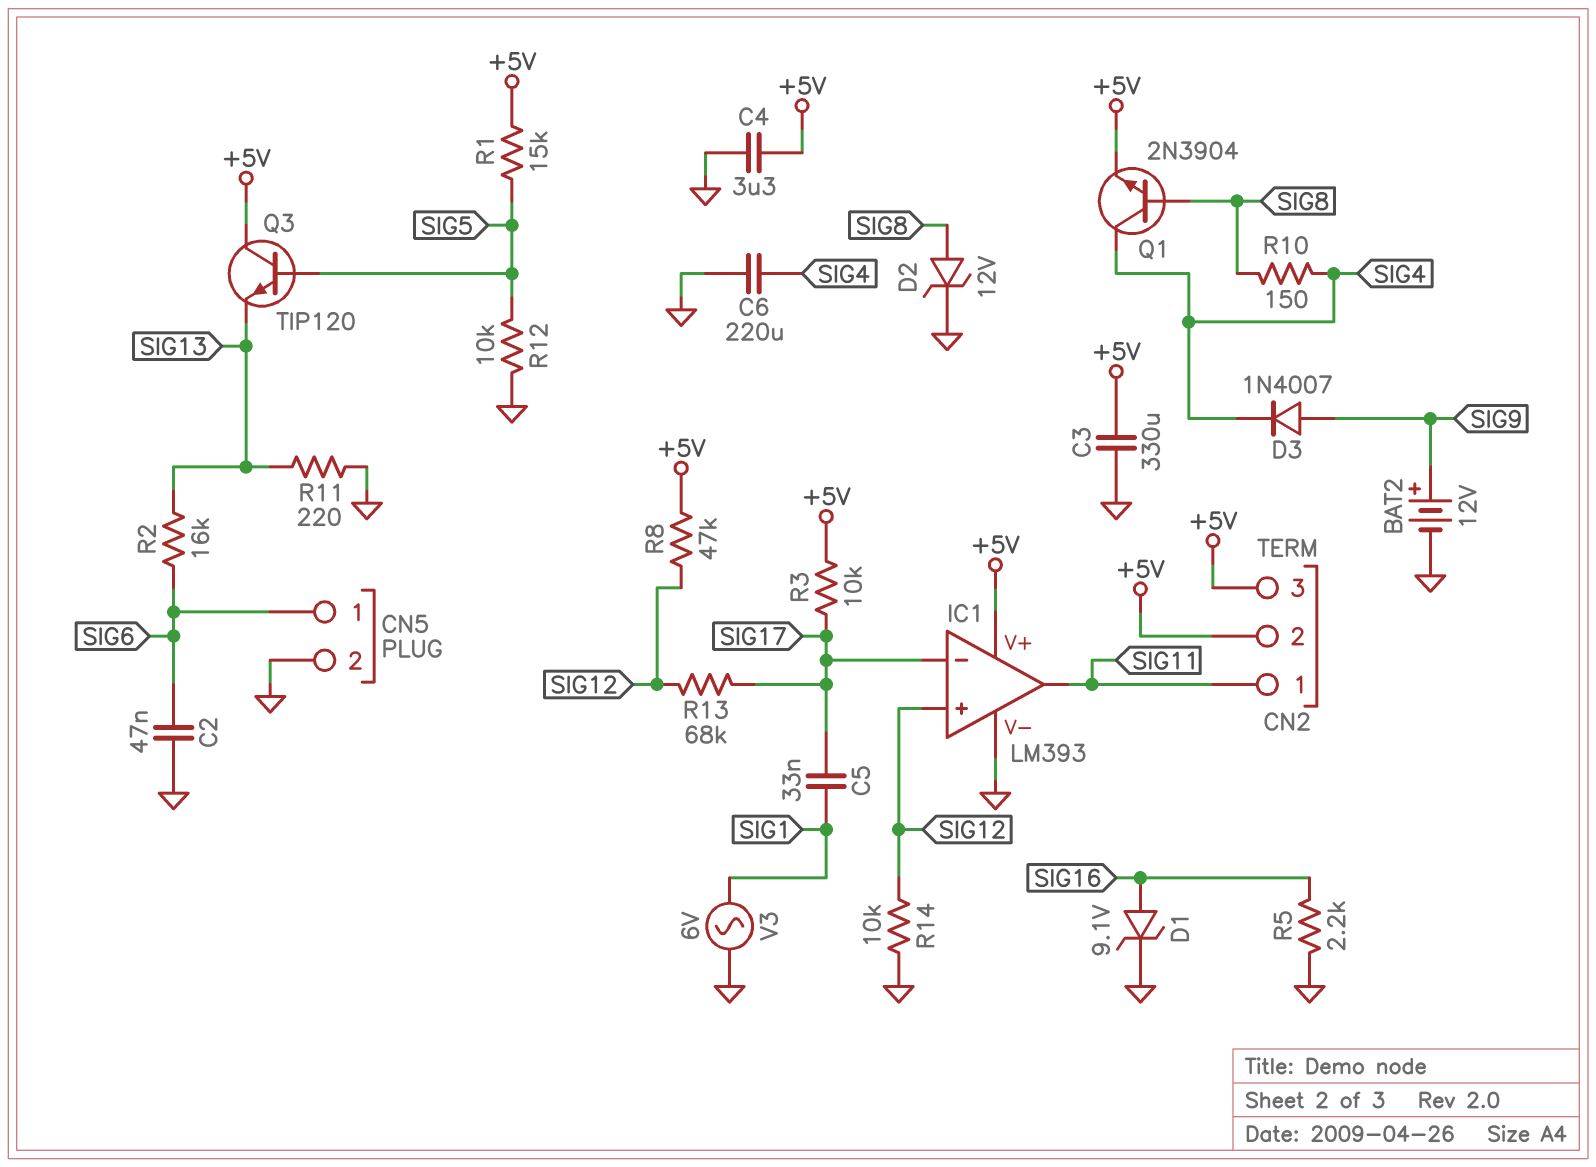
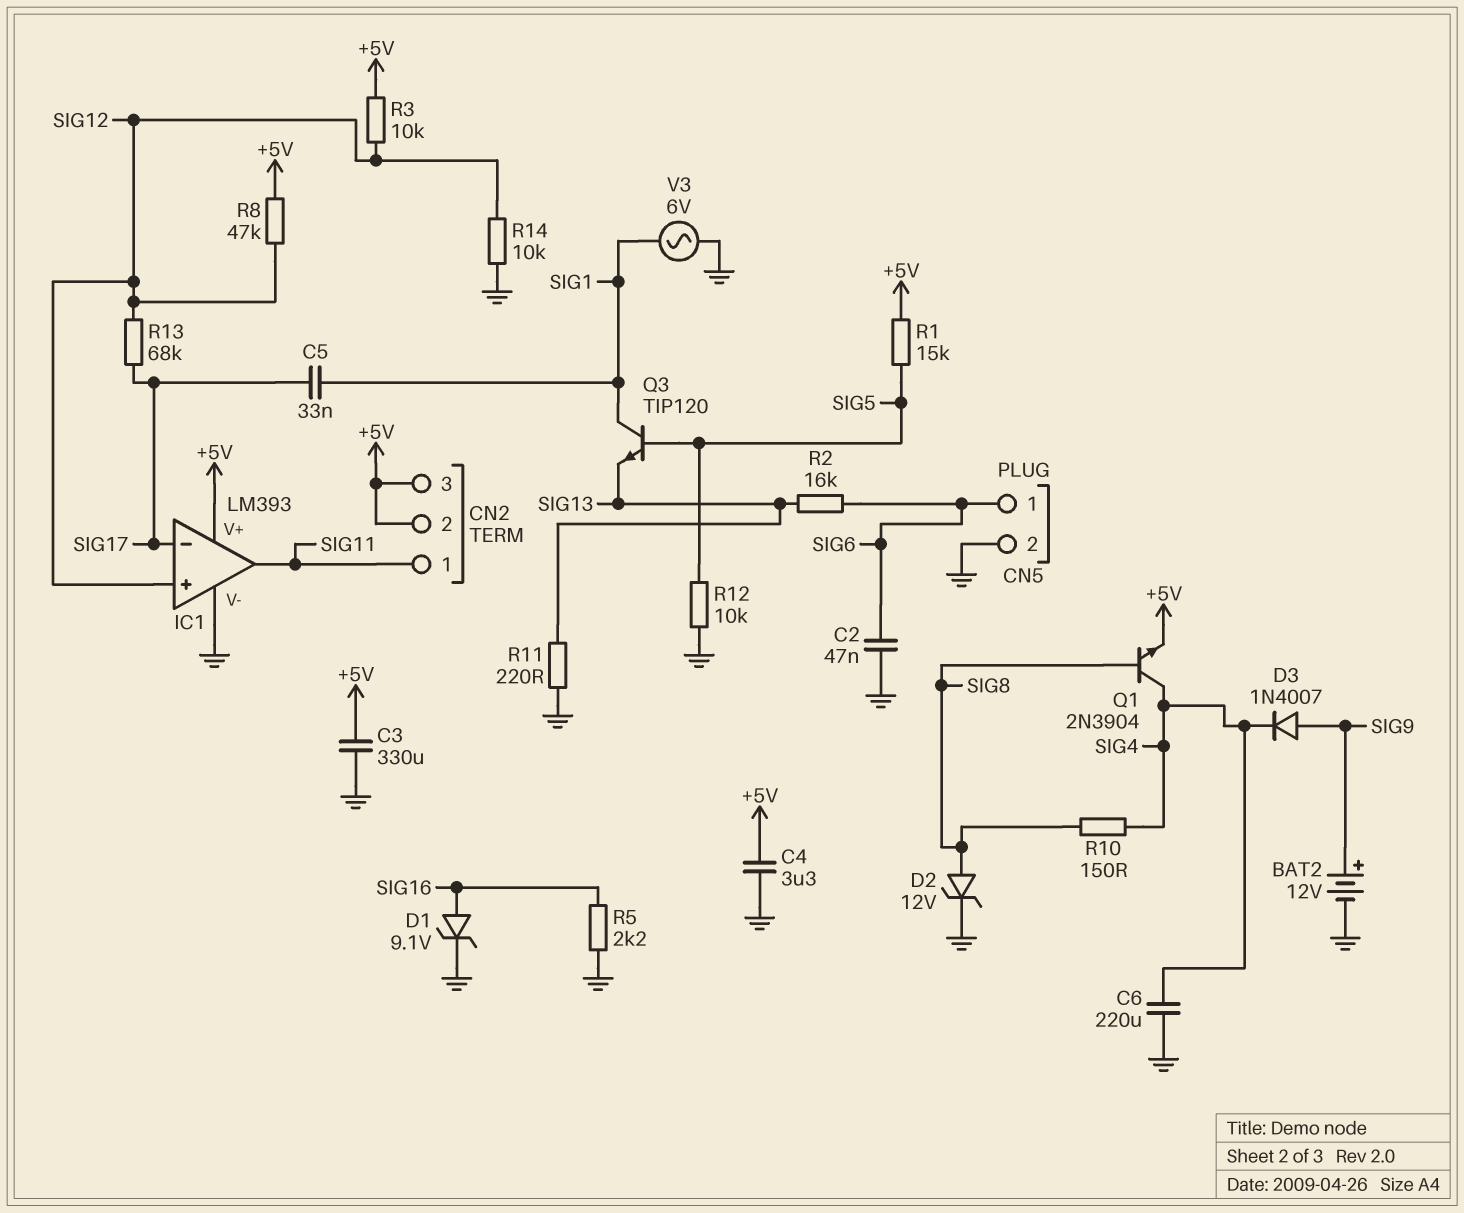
Q3: NPN TIP120 (B SIG5, C +5V, E SIG13) -> NPN TIP120 (B SIG5, C SIG1, E SIG13)
R3: 10k (+5V, SIG17) -> 10k (+5V, SIG12)

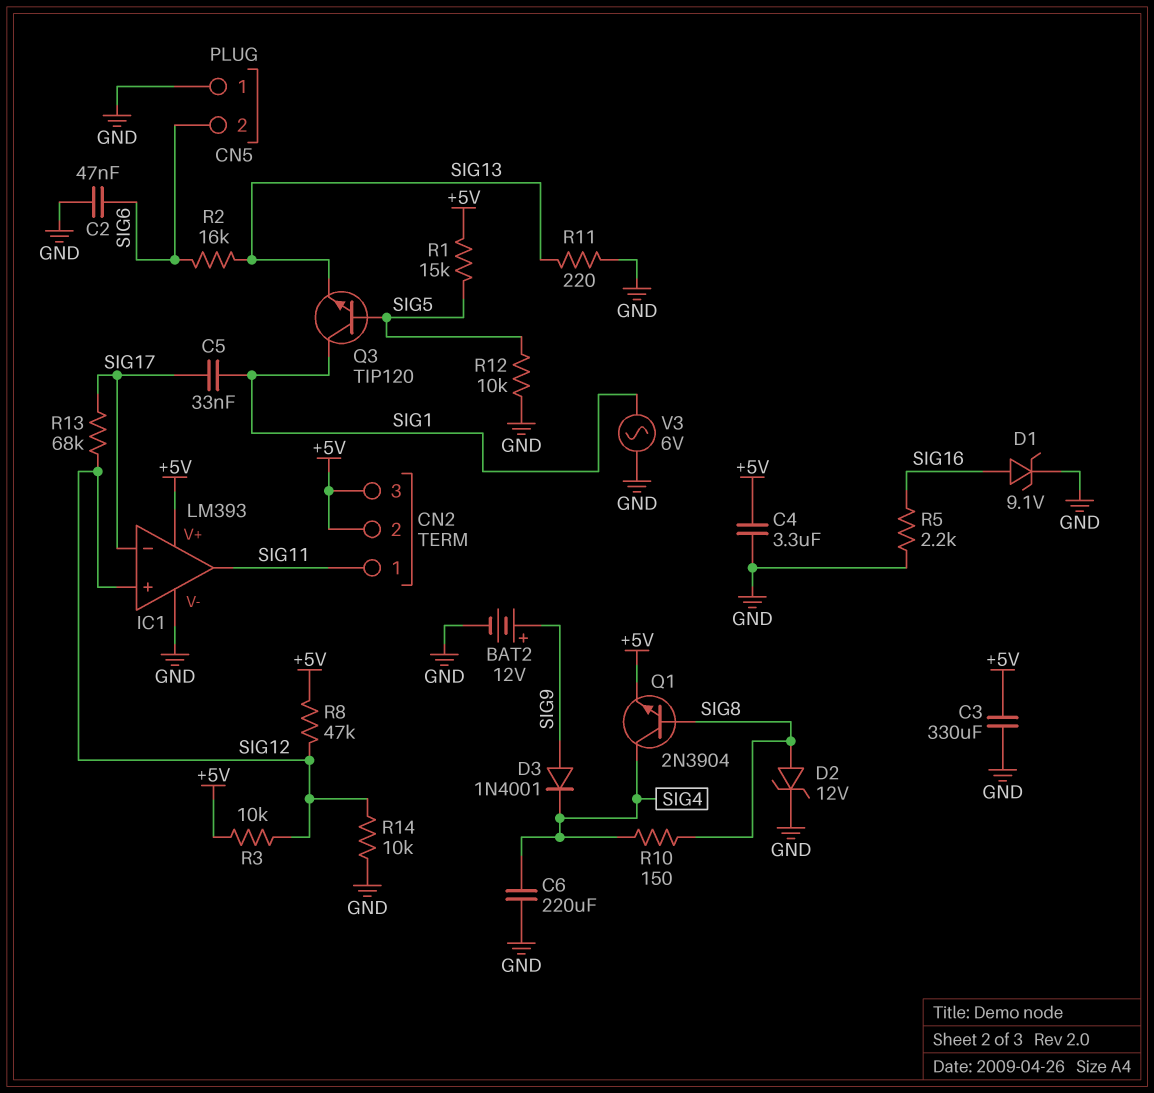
CN5 pin 1: SIG6 -> GND
CN5 pin 2: GND -> SIG6
D3: diode 1N4007 (A SIG9, K SIG4) -> diode 1N4001 (A SIG9, K SIG4)

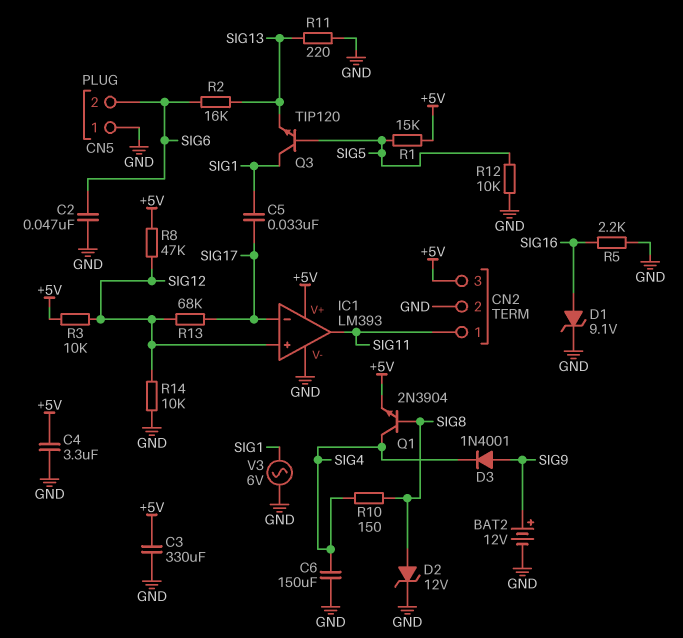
C6: 220uF (GND, SIG4) -> 150uF (GND, SIG4)
CN2 pin 2: +5V -> GND

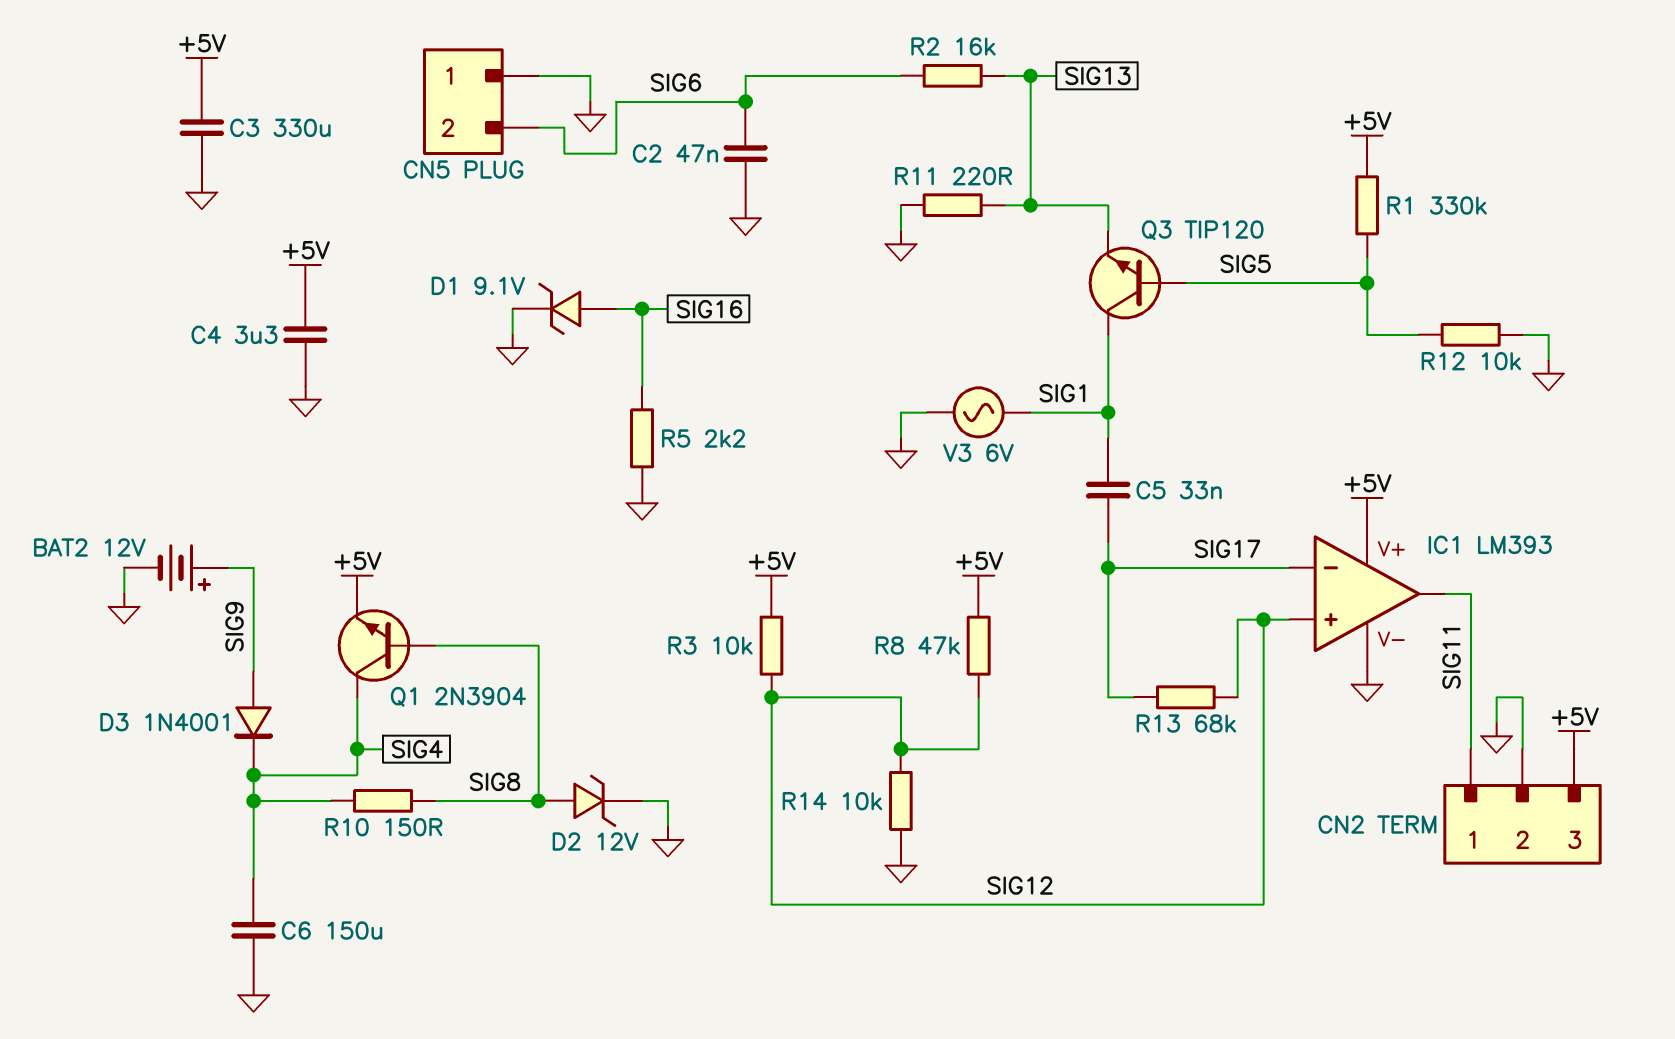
R1: 15k (+5V, SIG5) -> 330k (+5V, SIG5)

